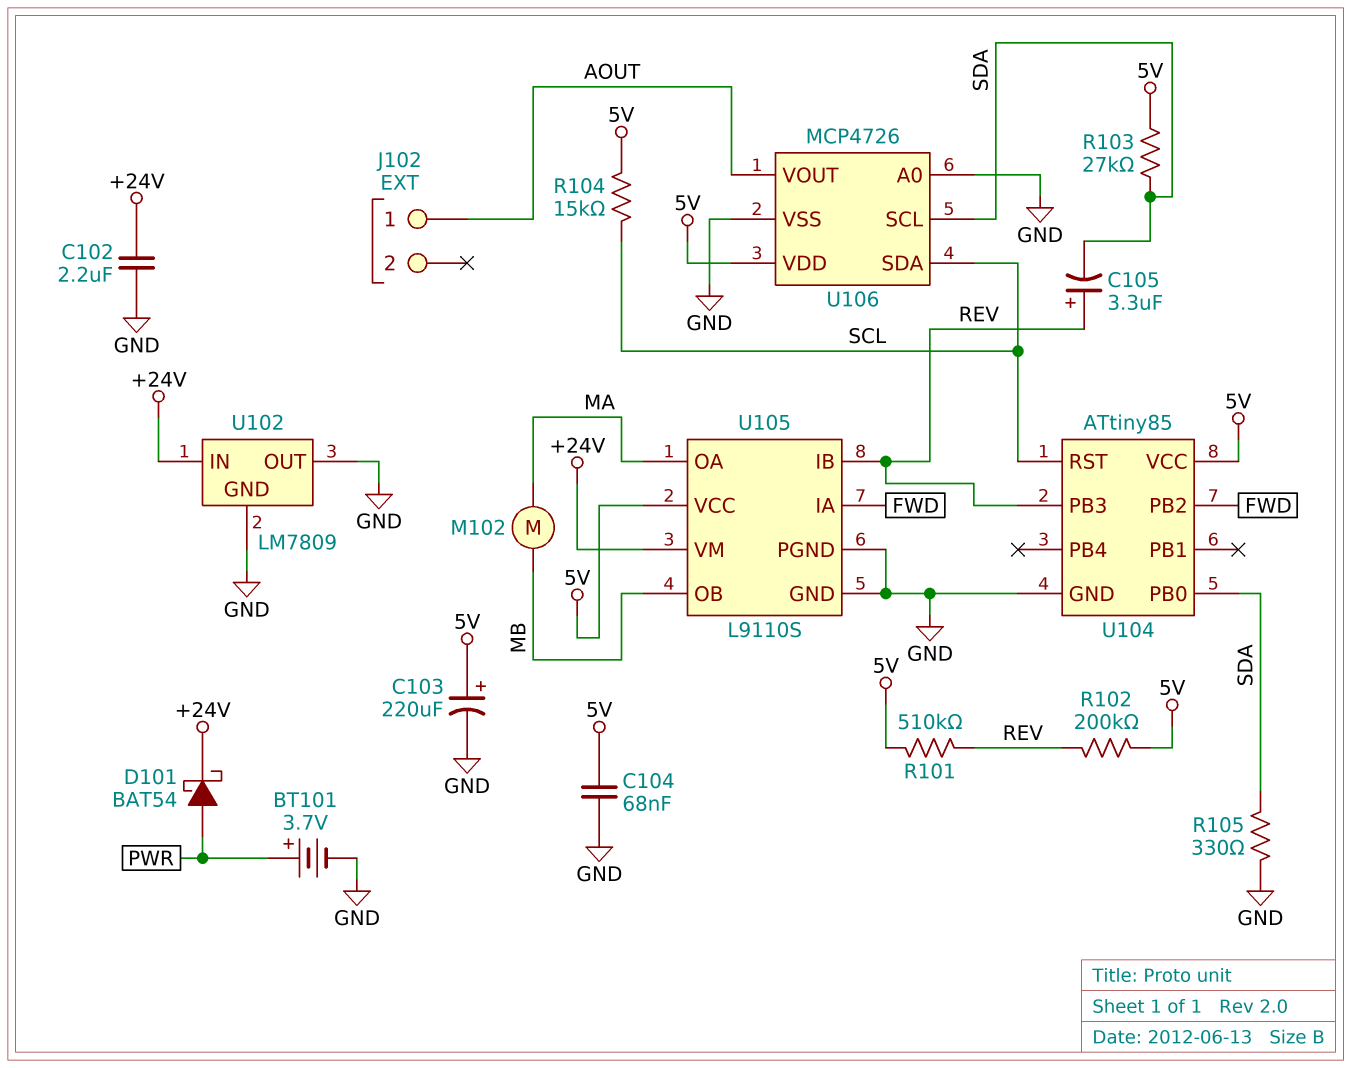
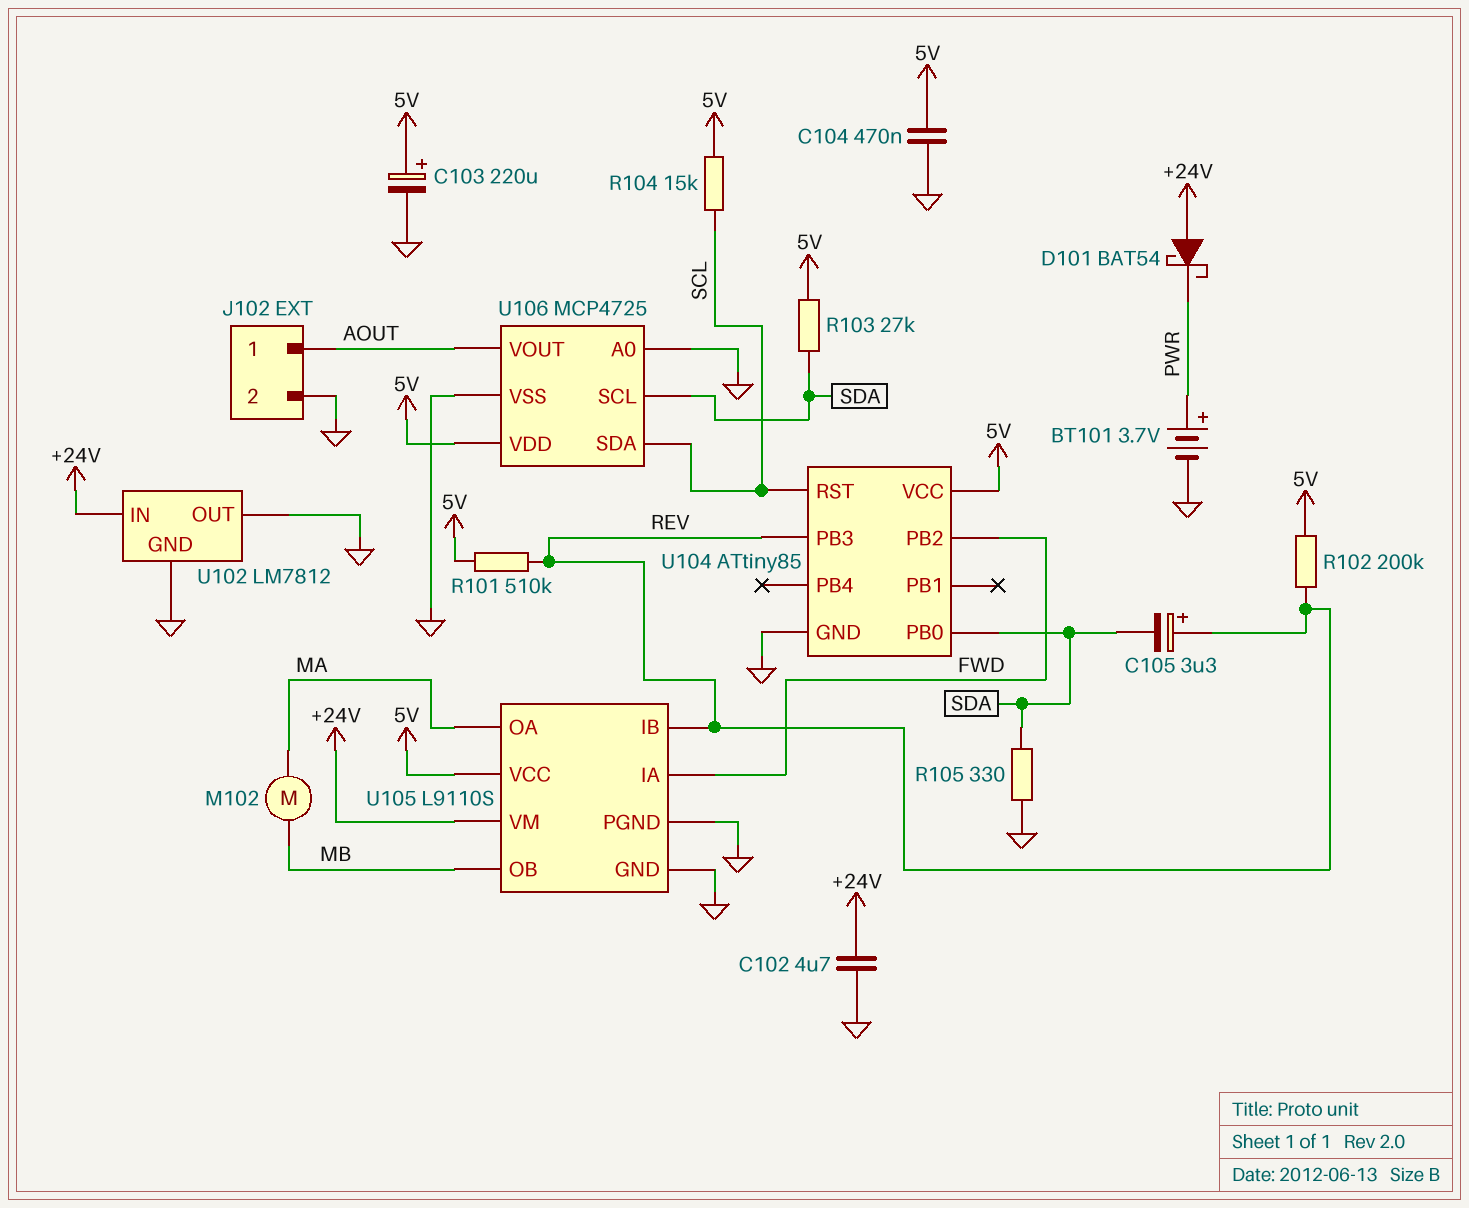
C102: 2.2uF (+24V, GND) -> 4.7uF (+24V, GND)
C104: 68nF (5V, GND) -> 470nF (5V, GND)
D101: schottky BAT54 (A PWR, K +24V) -> schottky BAT54 (A +24V, K PWR)
J102 pin 2: none -> GND
U102: LM7809 -> LM7812
U106: MCP4726 -> MCP4725

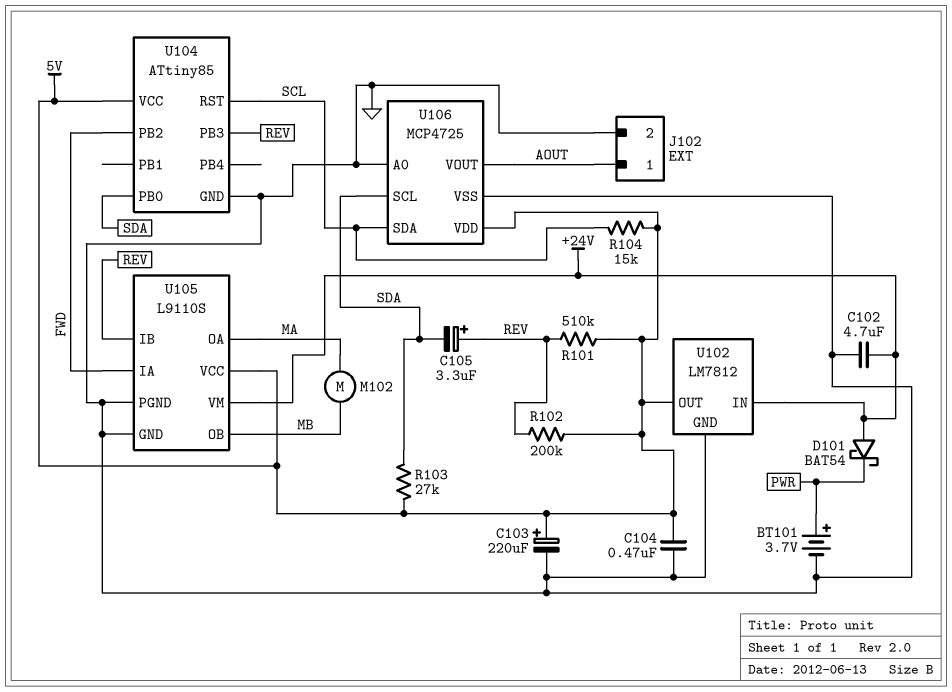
R105: 330 (GND, SDA) -> none
U102 pin OUT: GND -> 5V

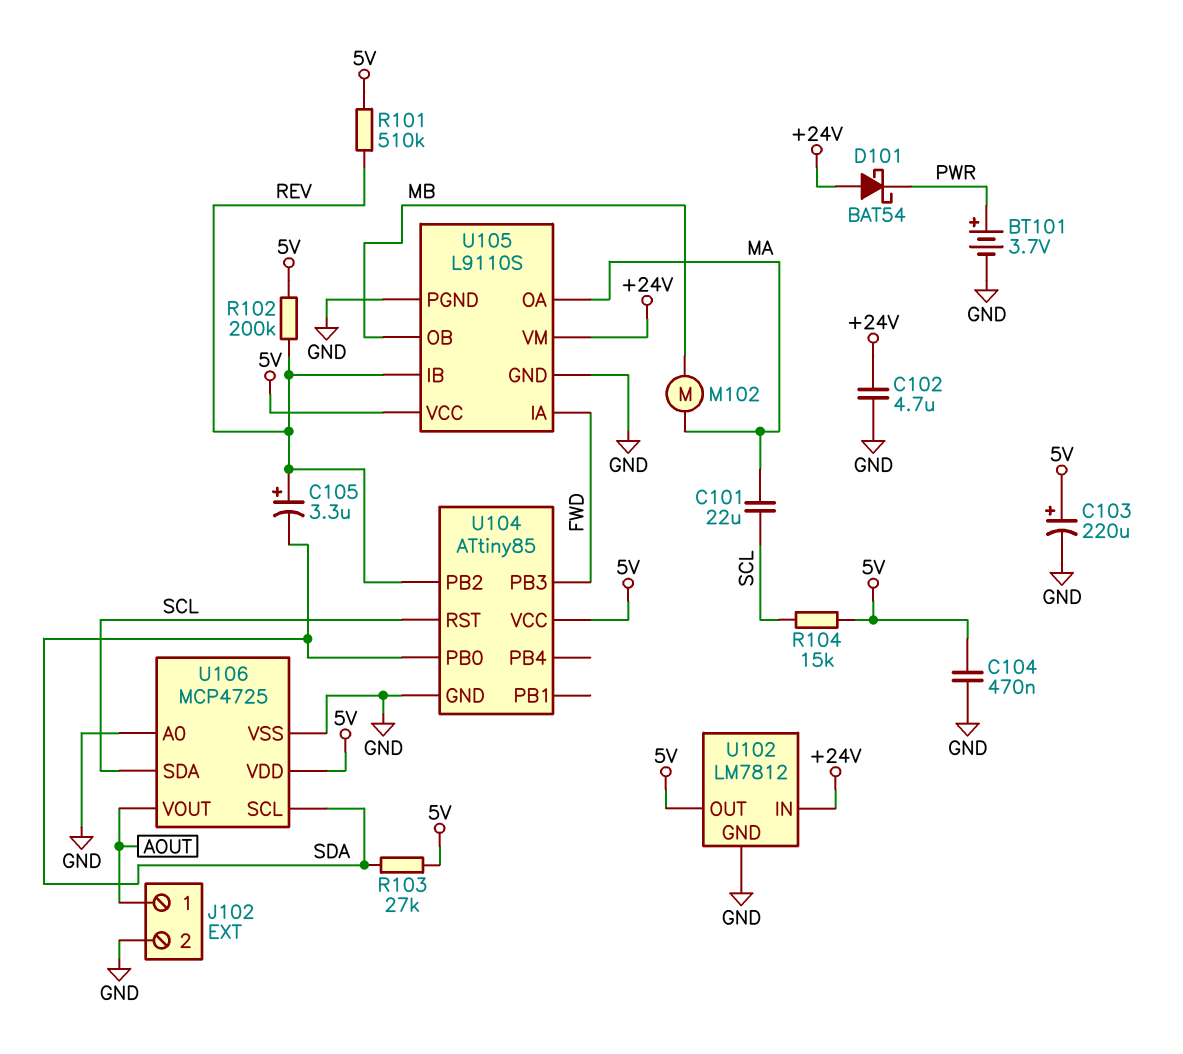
C101: none -> 22uF (MA, SCL)
U104 pin PB2: FWD -> REV
U104 pin PB3: REV -> FWD

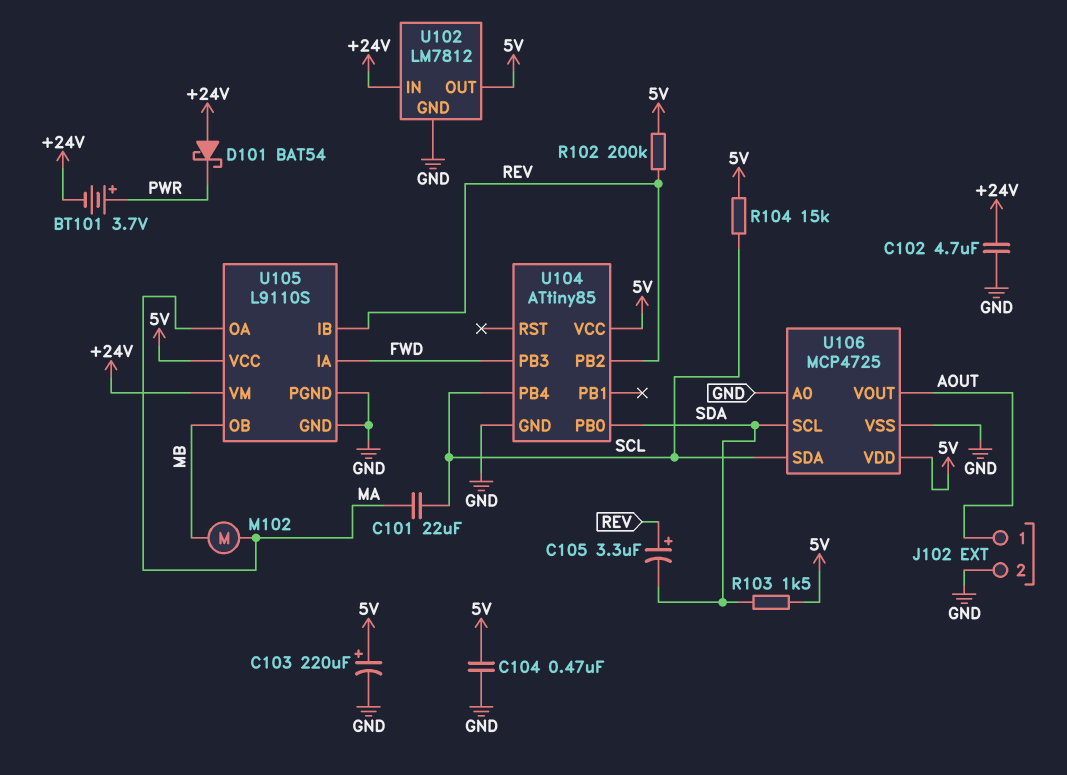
BT101: 3.7V (plus PWR, minus GND) -> 3.7V (plus PWR, minus +24V)
R101: 510k (5V, REV) -> none
R103: 27k (5V, SDA) -> 1.5k (5V, SDA)
U104 pin PB4: none -> SCL
U104 pin RST: SCL -> none

